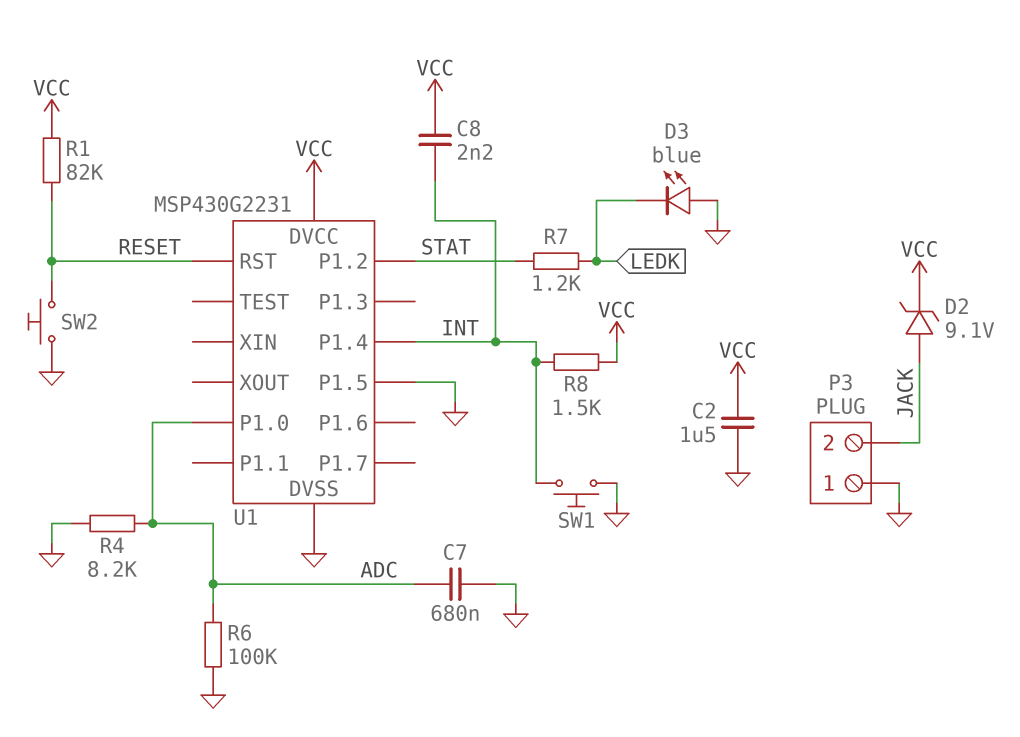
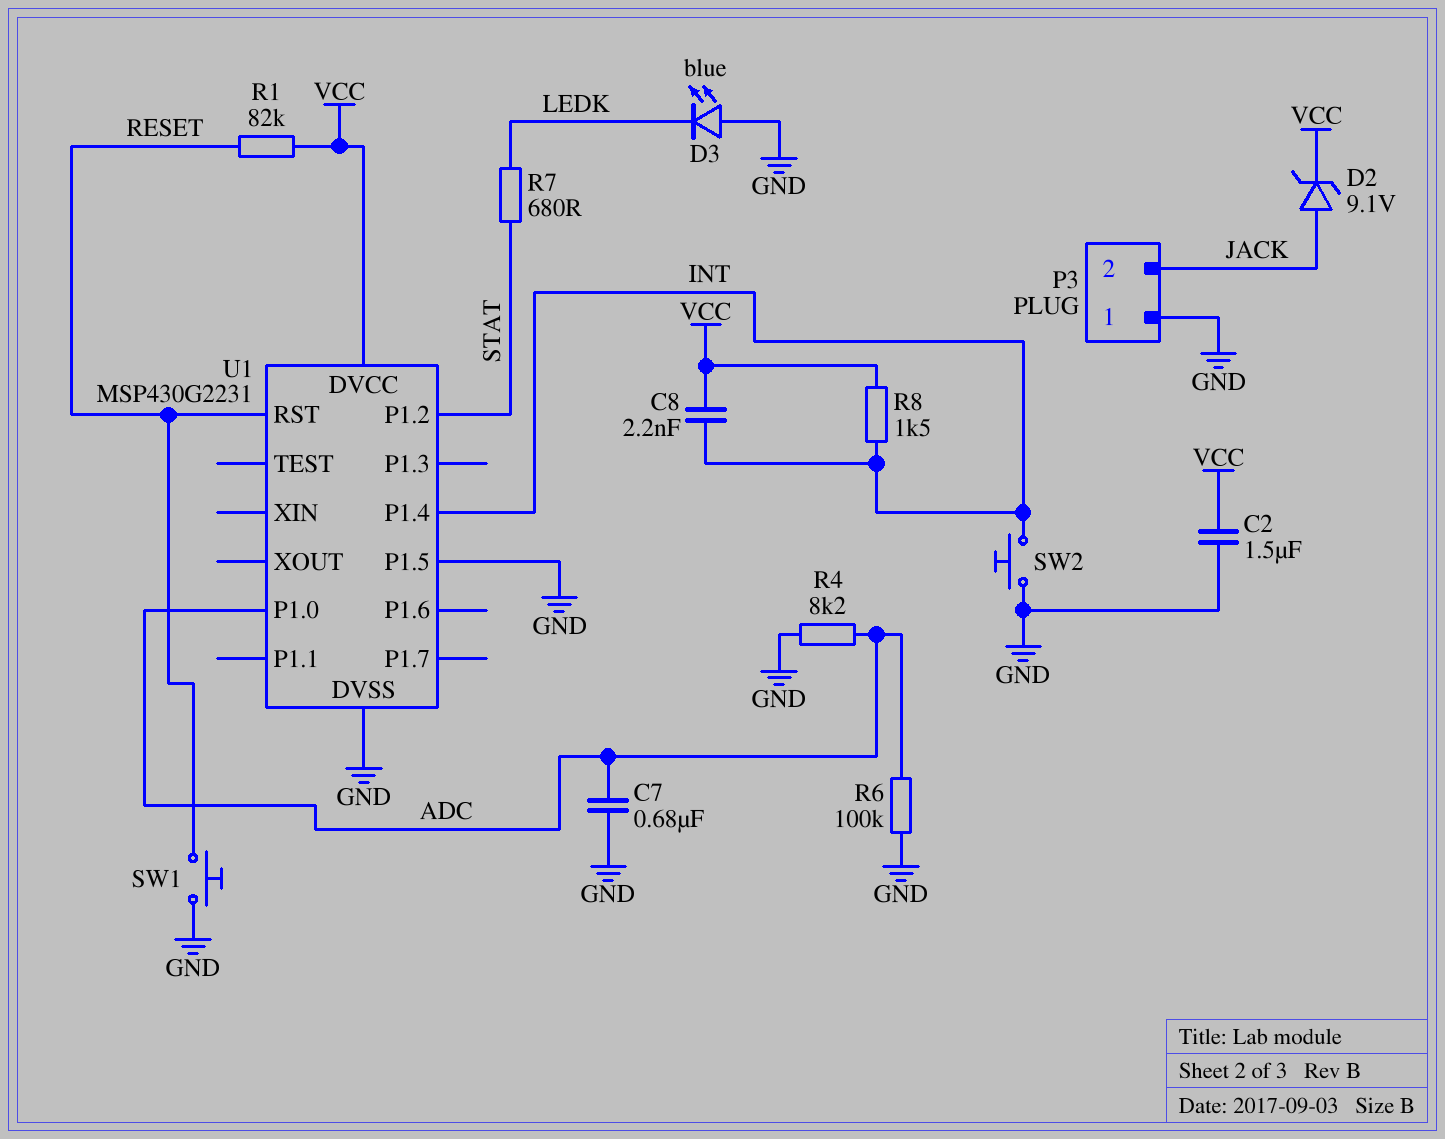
R7: 1.2k (LEDK, STAT) -> 680 (LEDK, STAT)
SW1: button (GND, INT) -> button (GND, RESET)
SW2: button (GND, RESET) -> button (GND, INT)

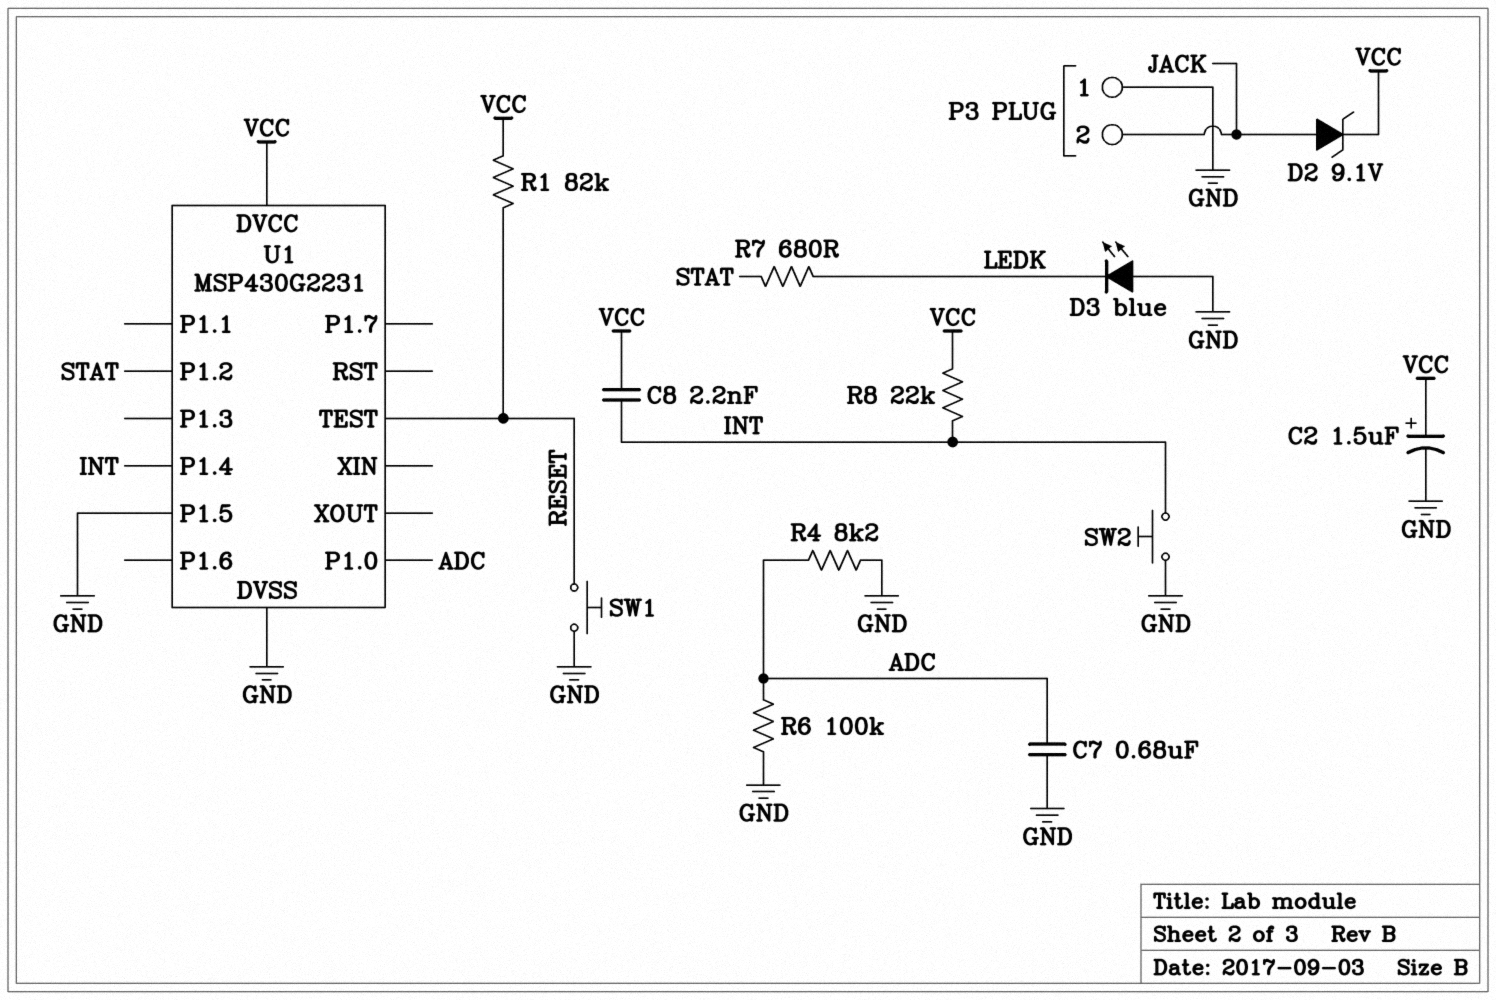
C2: 1.5uF (GND, VCC) -> 1.5uF (plus VCC, minus GND)
R8: 1.5k (INT, VCC) -> 22k (INT, VCC)
U1 pin RST: RESET -> none
U1 pin TEST: none -> RESET

